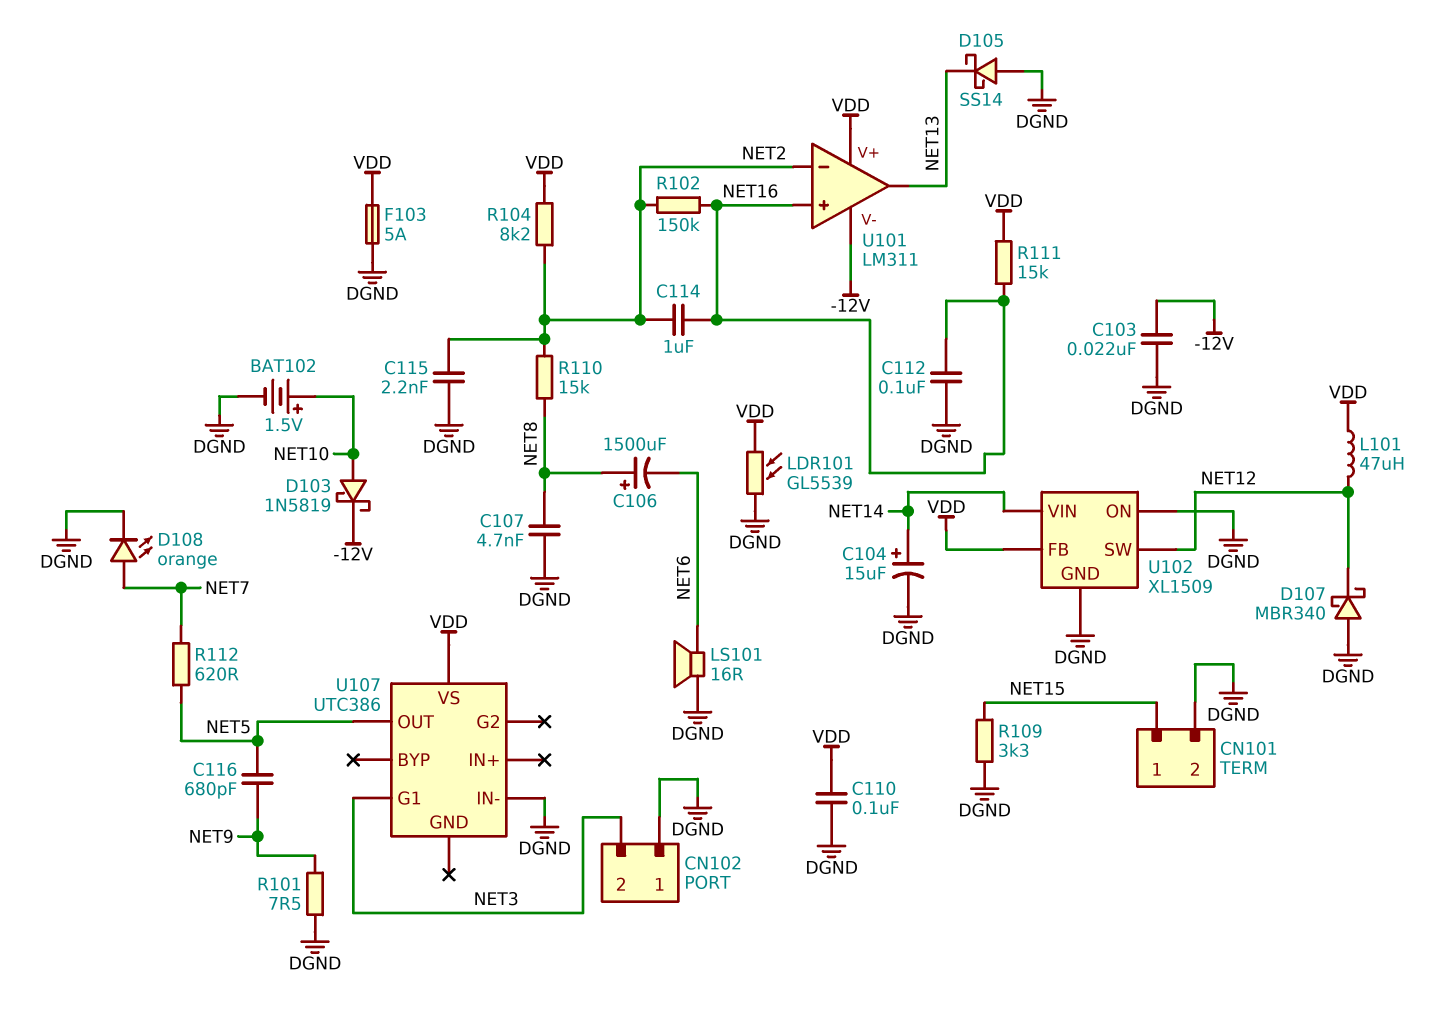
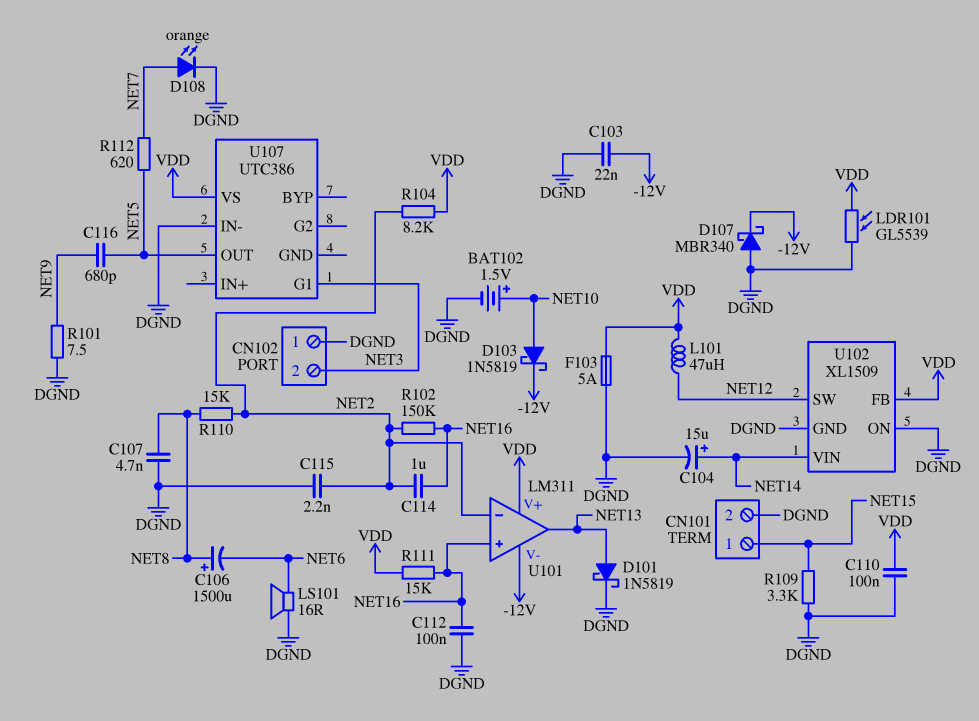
D101: none -> schottky 1N5819 (A NET13, K DGND)
D105: schottky SS14 (A DGND, K NET13) -> none
D107: schottky MBR340 (A DGND, K NET12) -> schottky MBR340 (A DGND, K -12V)

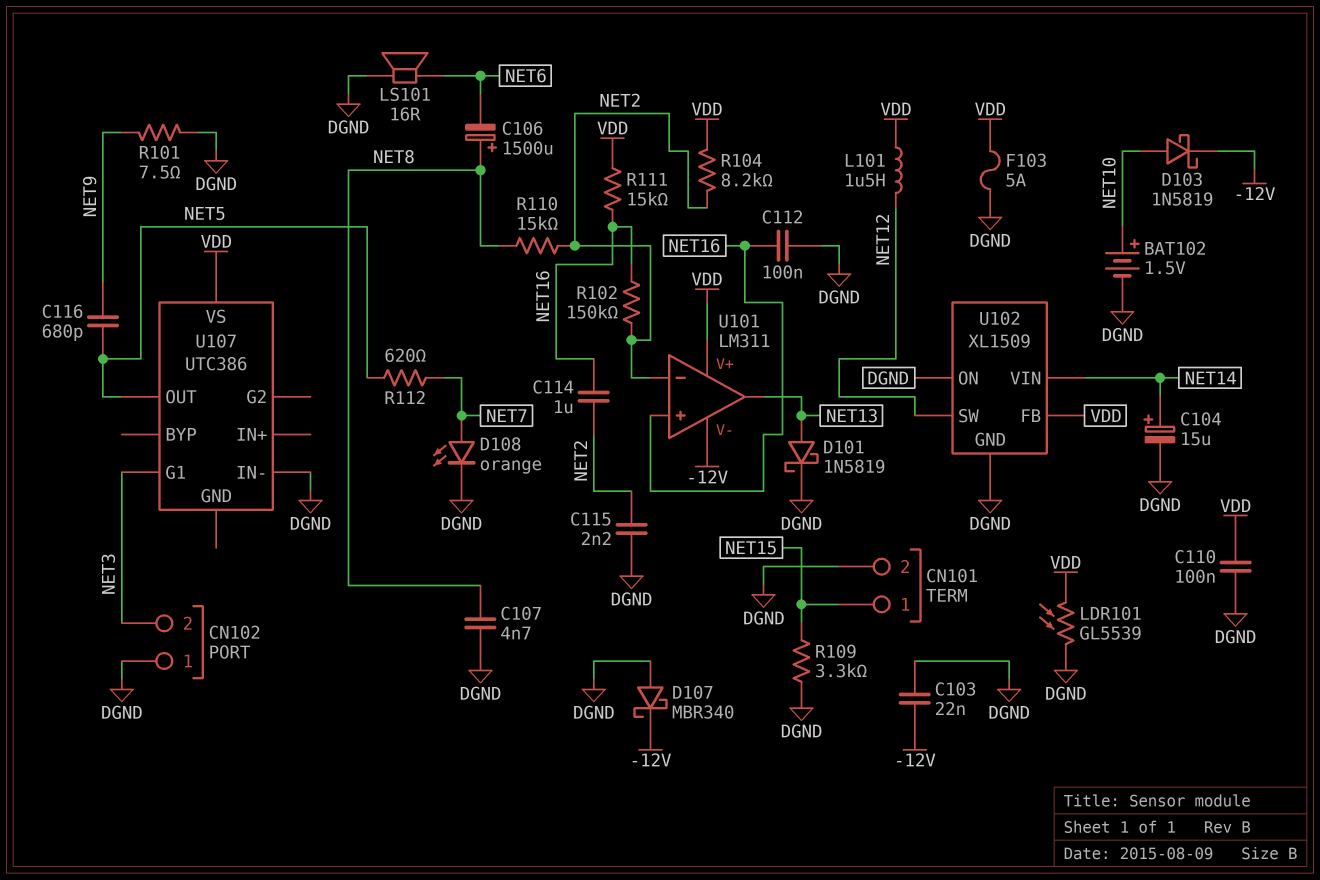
L101: 47uH (NET12, VDD) -> 1.5uH (NET12, VDD)

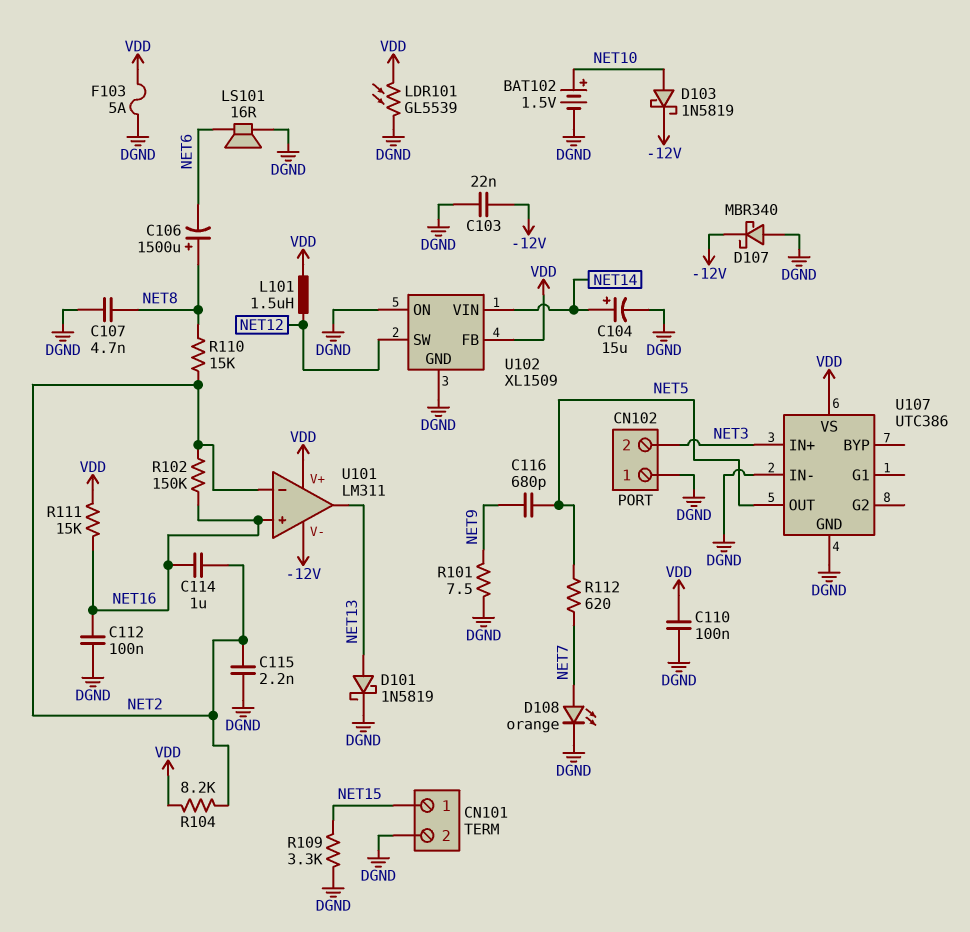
U107 pin G1: NET3 -> none
U107 pin GND: none -> DGND
U107 pin IN+: none -> NET3

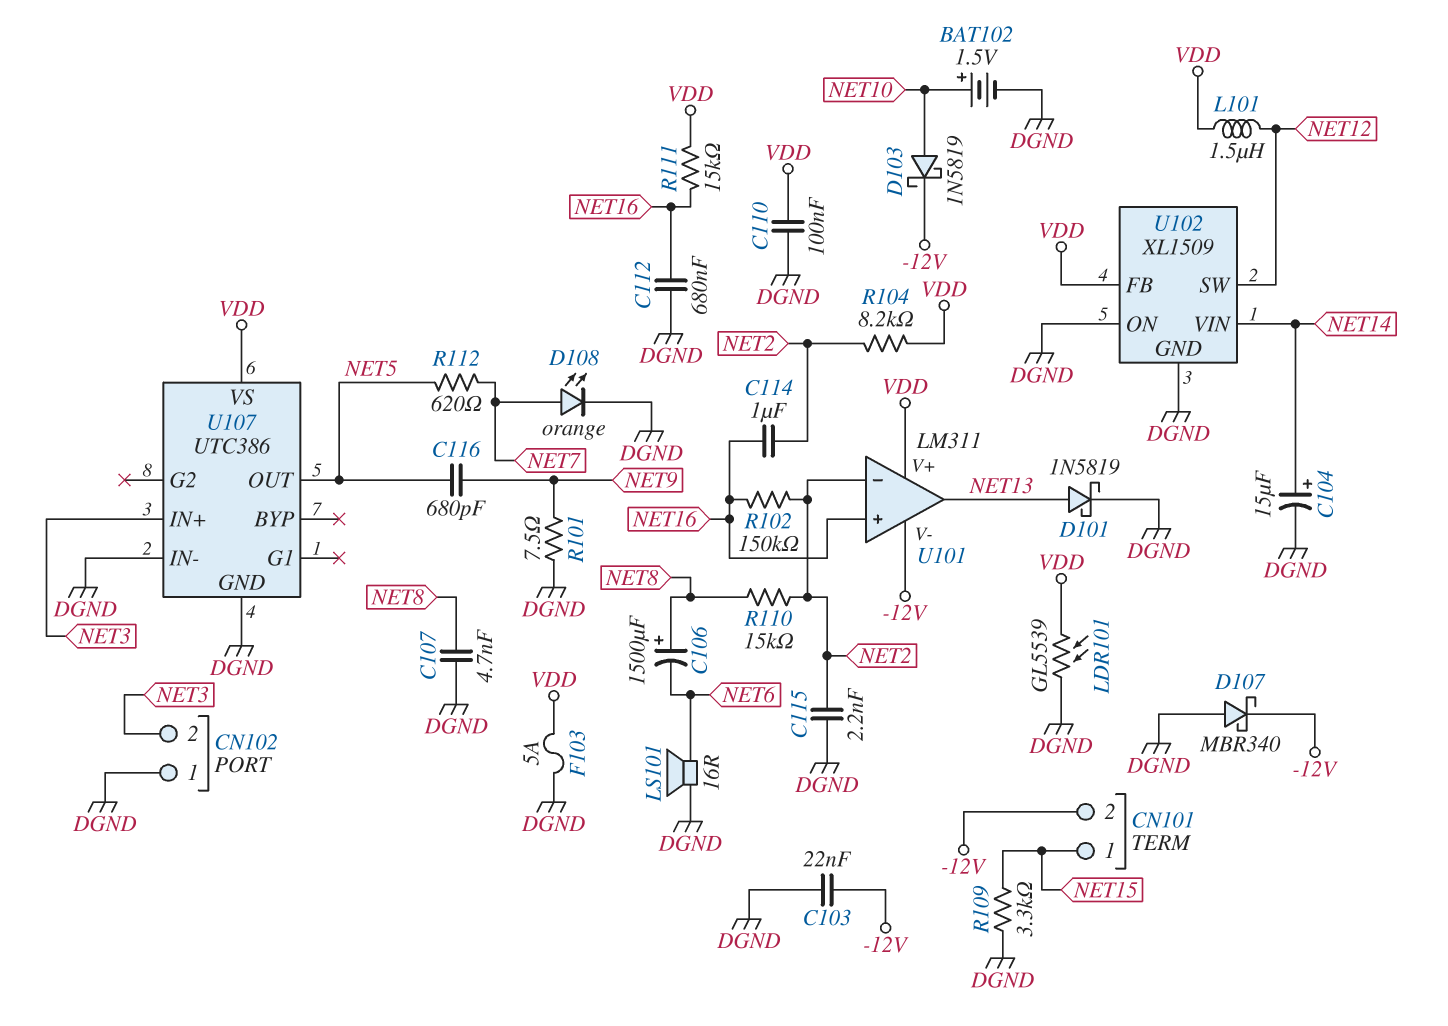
C112: 100nF (DGND, NET16) -> 680nF (DGND, NET16)
CN101 pin 2: DGND -> -12V

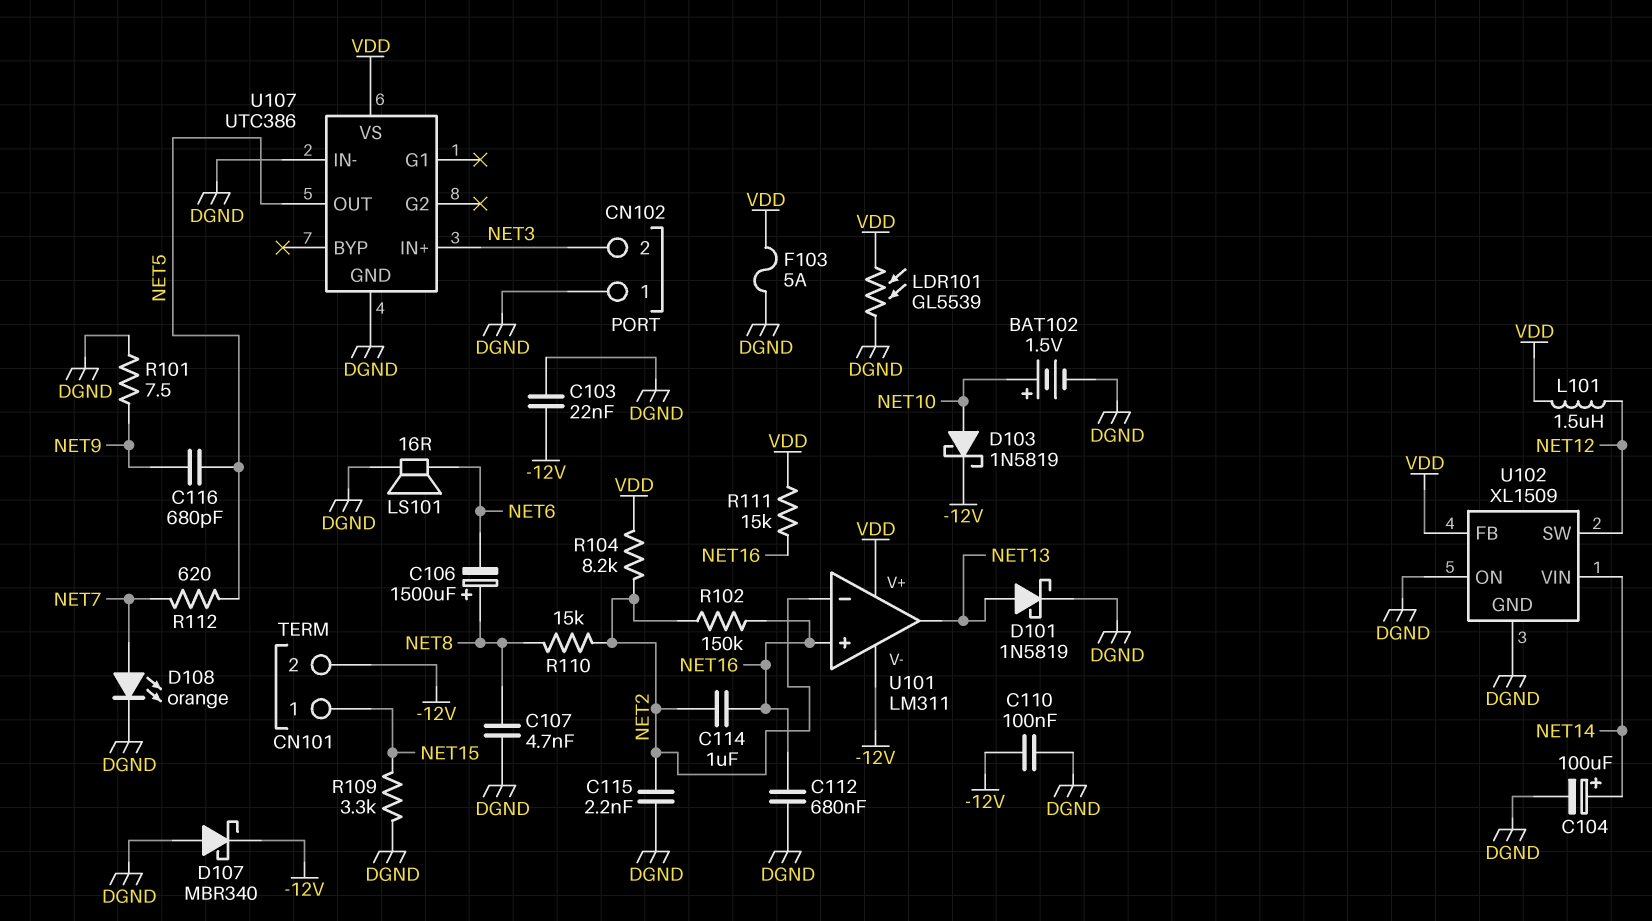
C104: 15uF (plus NET14, minus DGND) -> 100uF (plus NET14, minus DGND)
C110: 100nF (DGND, VDD) -> 100nF (-12V, DGND)

